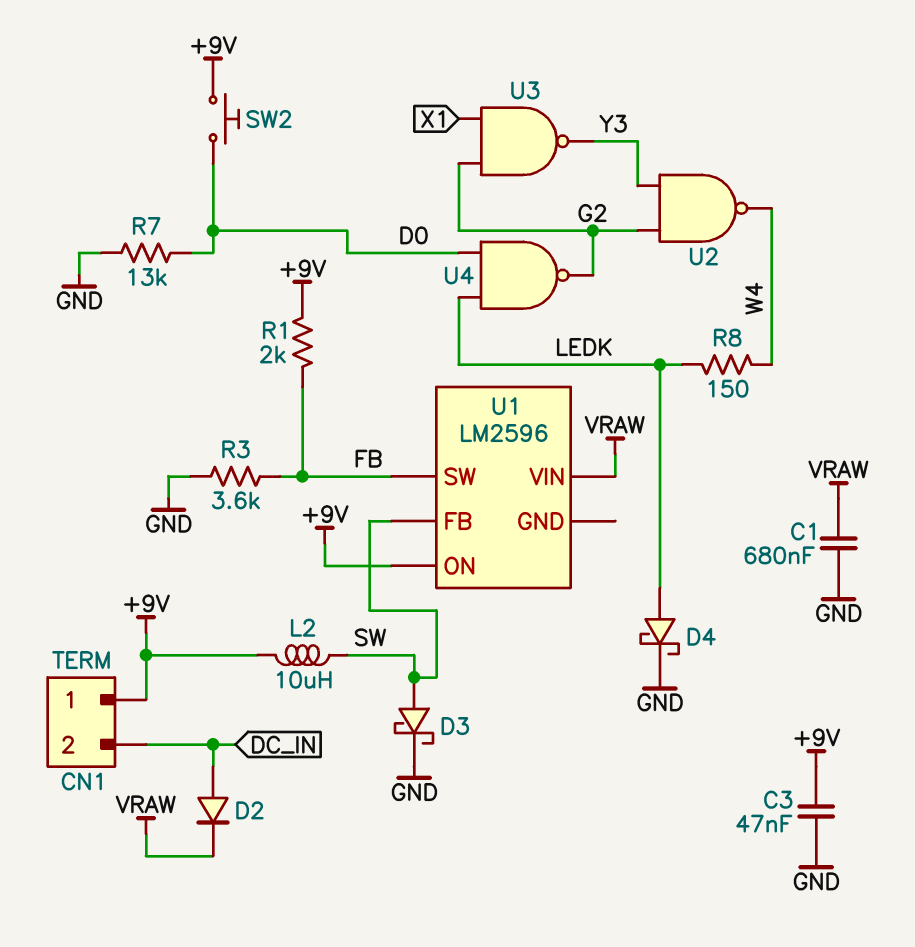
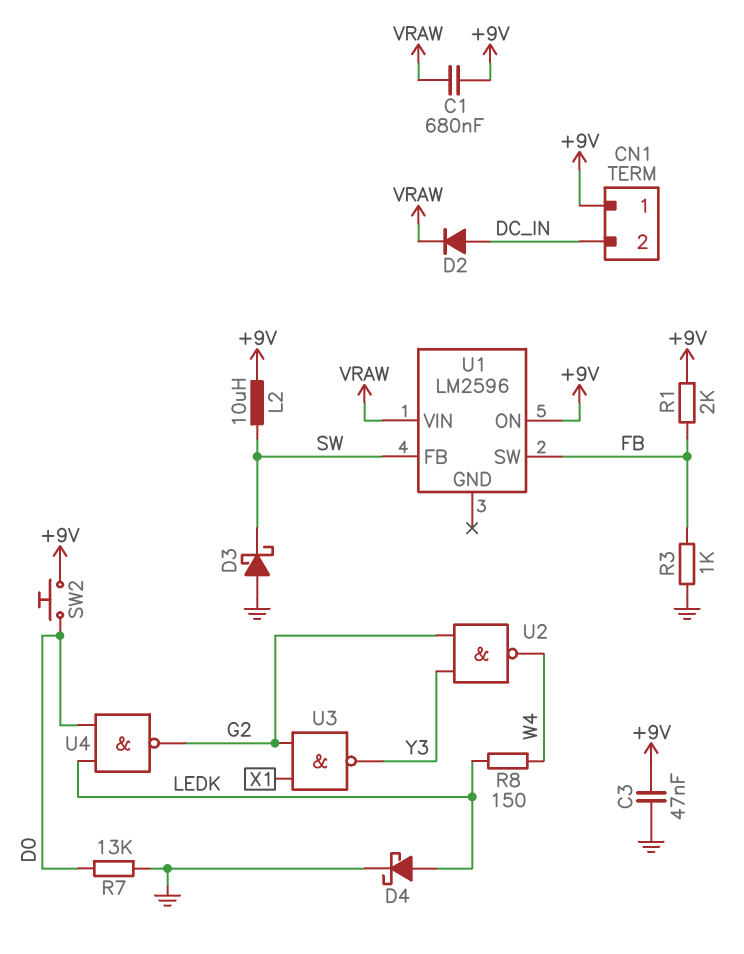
C1: 680nF (GND, VRAW) -> 680nF (+9V, VRAW)
D3: schottky (A SW, K GND) -> schottky (A GND, K SW)
R3: 3.6k (FB, GND) -> 1k (FB, GND)

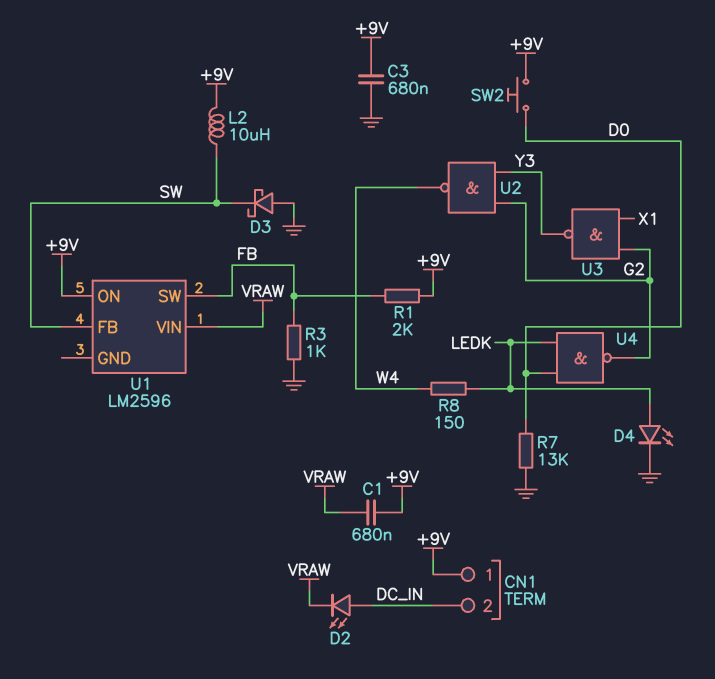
C3: 47nF (+9V, GND) -> 680nF (+9V, GND)
D2: diode (A DC_IN, K VRAW) -> LED (A DC_IN, K VRAW)
D4: schottky (A LEDK, K GND) -> LED (A LEDK, K GND)

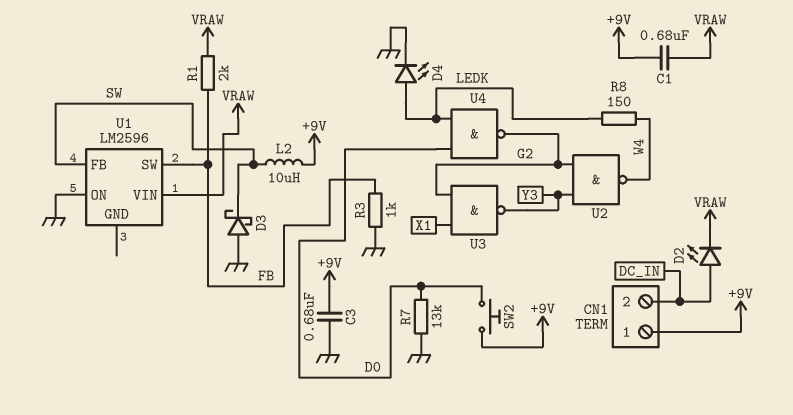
R1: 2k (+9V, FB) -> 2k (FB, VRAW)
U1 pin ON: +9V -> GND

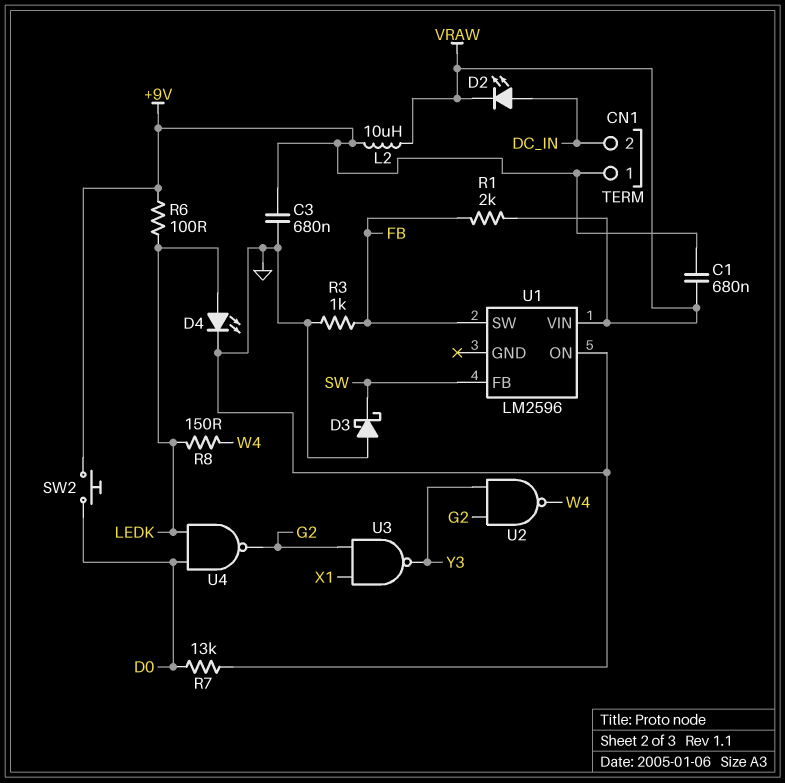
L2: 10uH (+9V, SW) -> 10uH (+9V, VRAW)
R6: none -> 100 (+9V, LEDK)

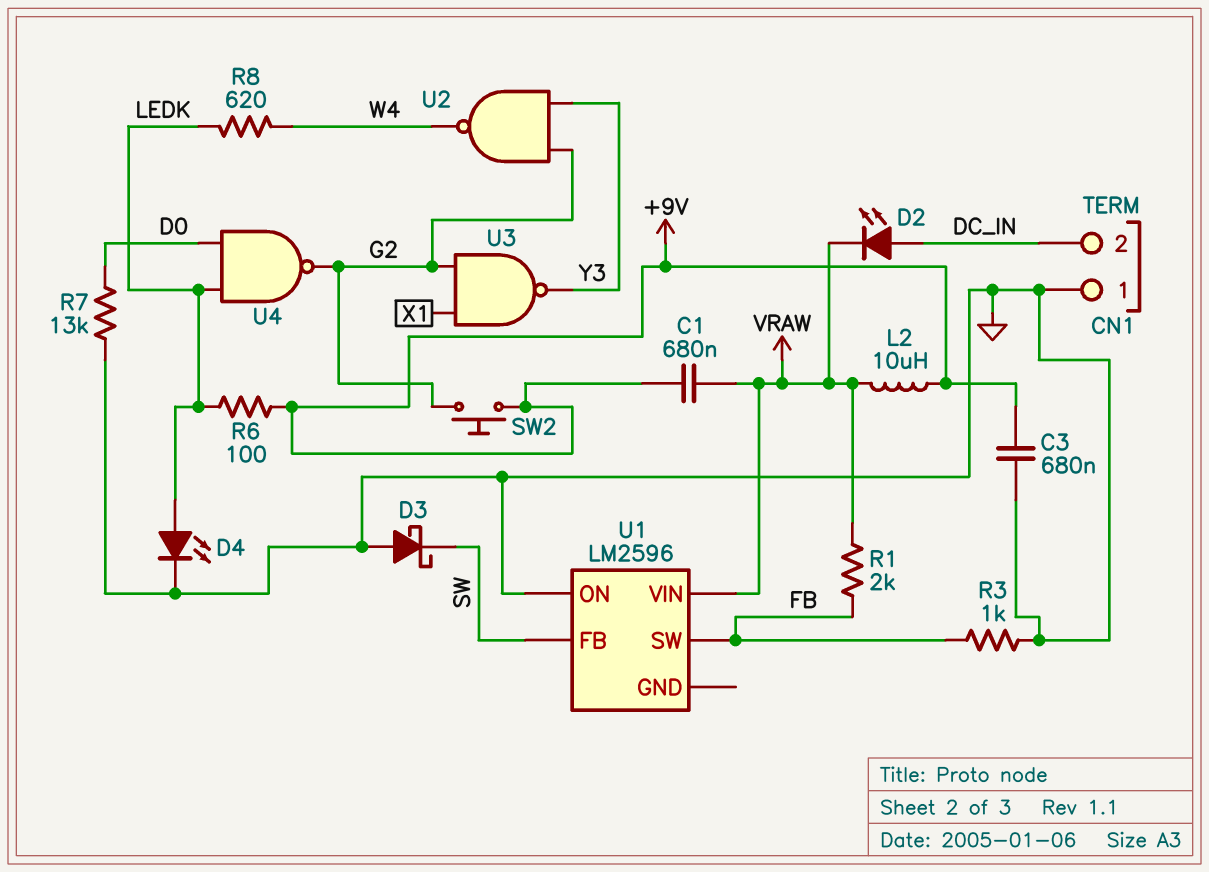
CN1 pin 1: +9V -> GND
R8: 150 (LEDK, W4) -> 620 (LEDK, W4)
SW2: button (+9V, D0) -> button (+9V, G2)

